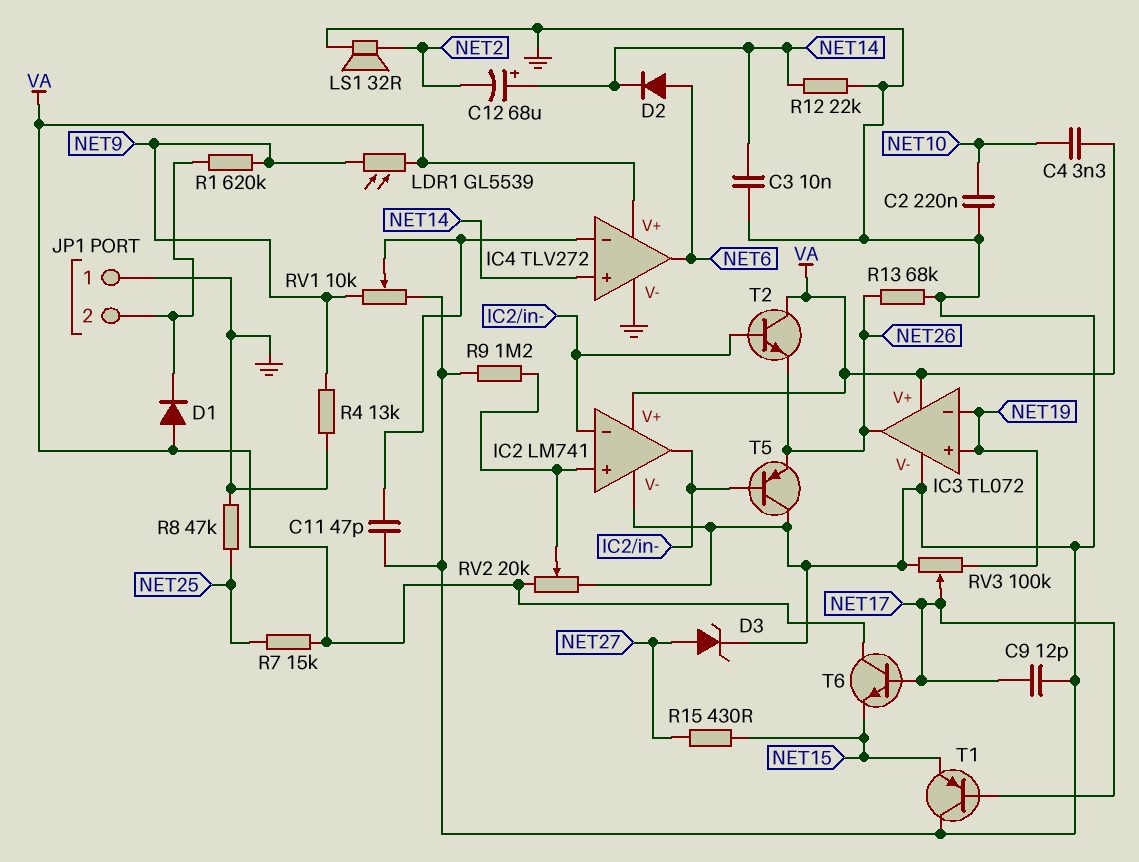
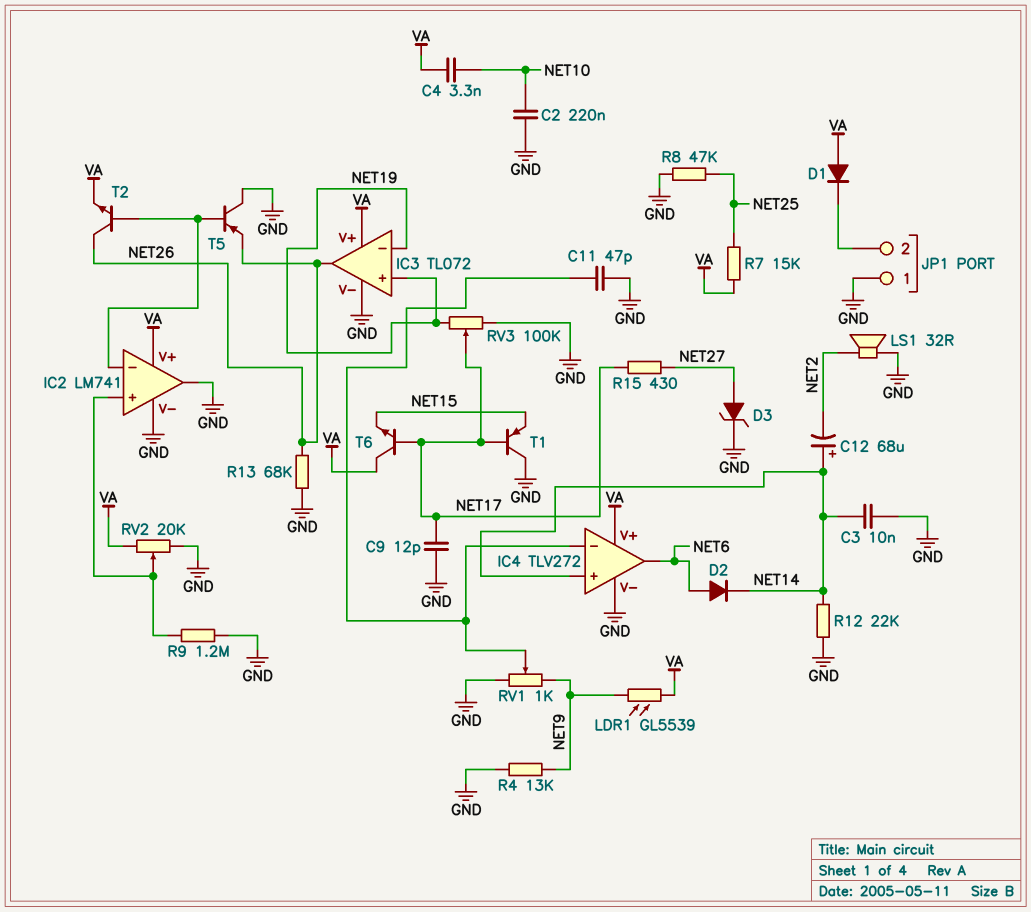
IC2 pin out: IC2/in- -> GND
R1: 620k (JP1/2, NET9) -> none
R15: 430 (NET15, NET27) -> 430 (NET17, NET27)
RV1: 10k (GND, NET9, wiper IC4/in-) -> 1k (GND, NET9, wiper IC4/in-)
T2: NPN (B IC2/in-, C VA, E NET26) -> NPN (B IC2/in-, C NET26, E VA)

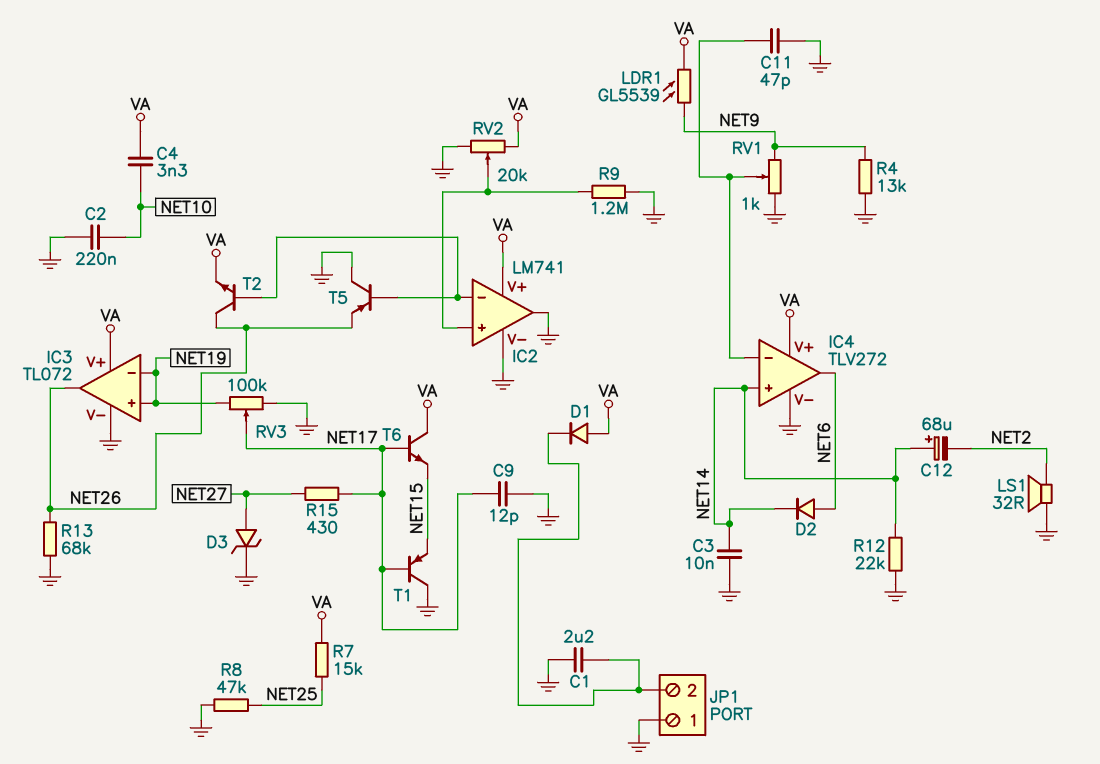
C1: none -> 2.2uF (GND, JP1/2)

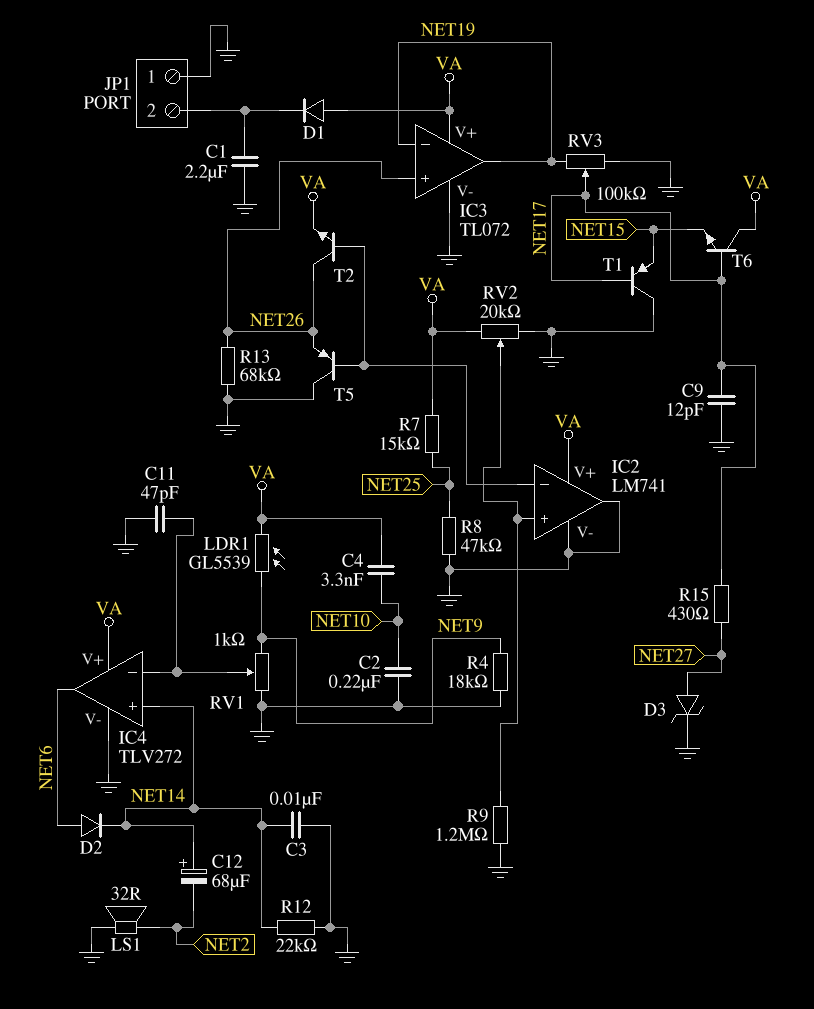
IC3 pin in+: NET19 -> NET26
IC3 pin out: NET26 -> NET19
R4: 13k (GND, NET9) -> 18k (GND, NET9)

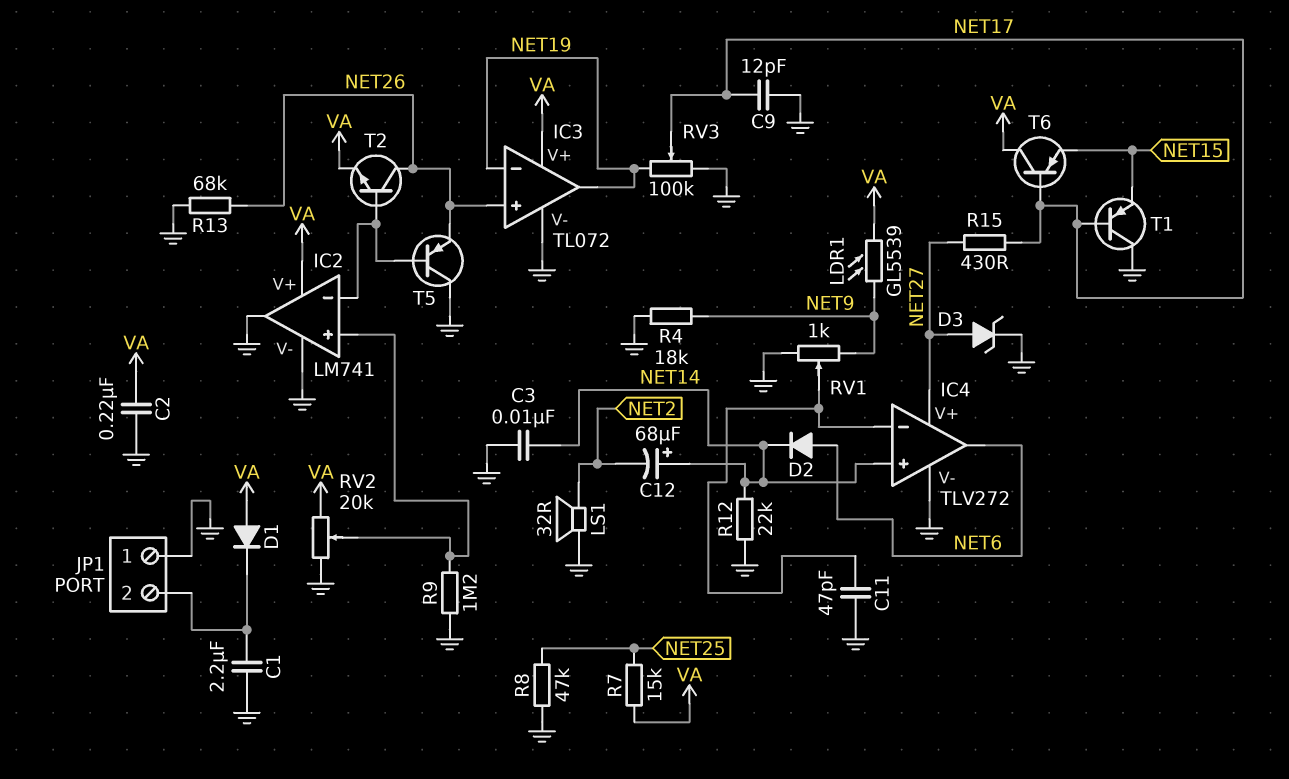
C2: 220nF (GND, NET10) -> 220nF (GND, VA)
C4: 3.3nF (NET10, VA) -> none
IC4 pin V+: VA -> NET27
T6: NPN (B NET17, C VA, E NET15) -> PNP (B NET17, C VA, E NET15)

